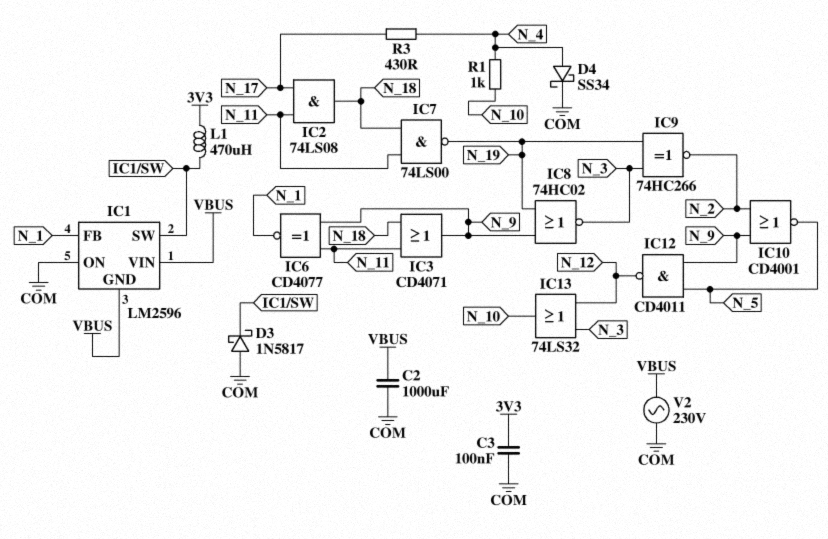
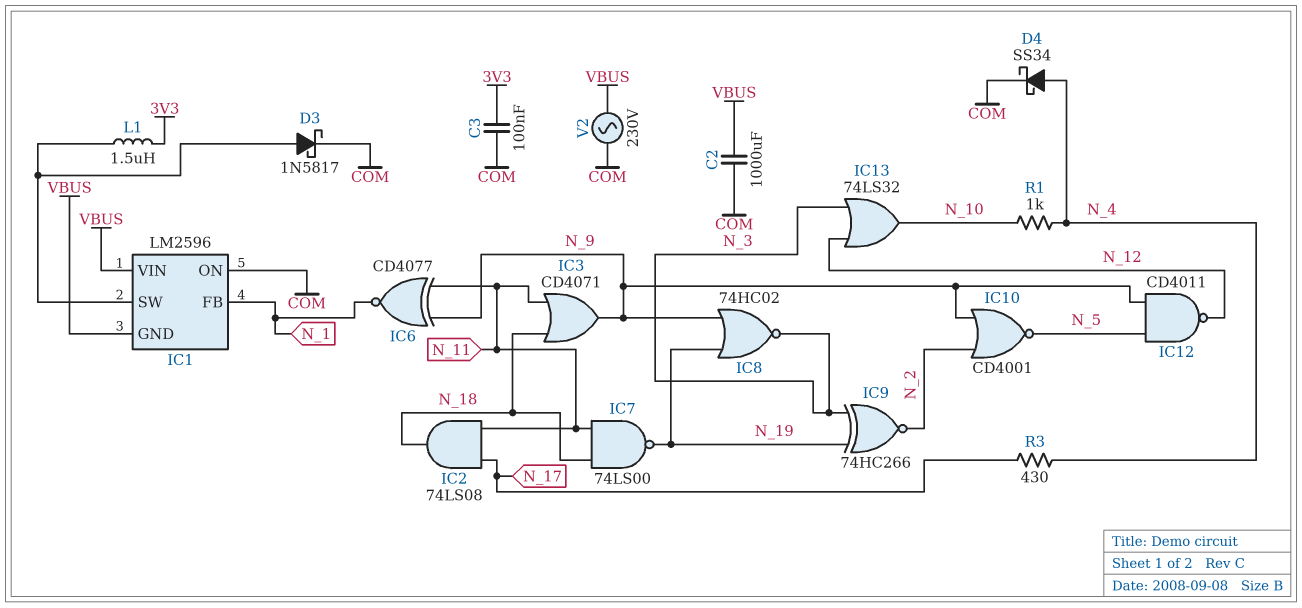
D3: schottky 1N5817 (A COM, K IC1/SW) -> schottky 1N5817 (A IC1/SW, K COM)
L1: 470uH (3V3, IC1/SW) -> 1.5uH (3V3, IC1/SW)

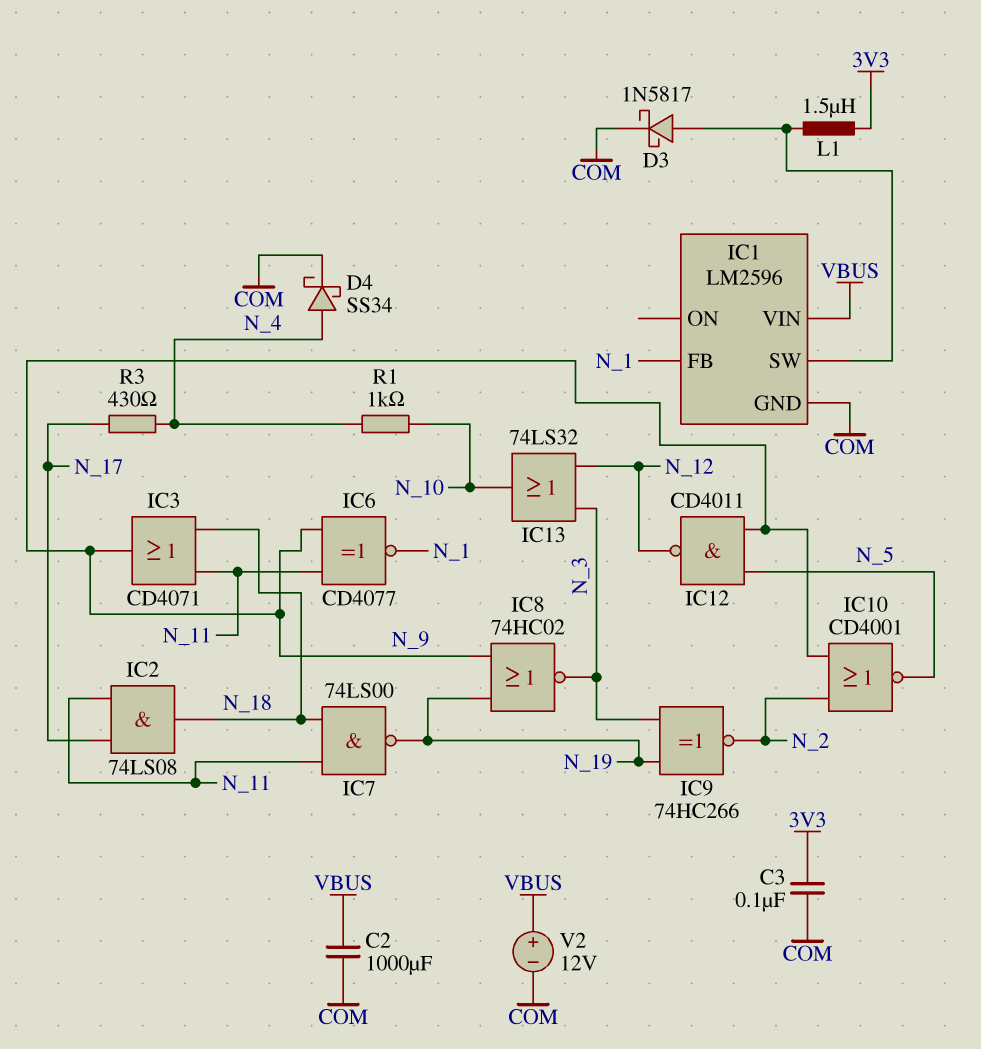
IC1 pin GND: VBUS -> COM
IC1 pin ON: COM -> none
V2: AC 230V (COM, VBUS) -> 12V (plus VBUS, minus COM)

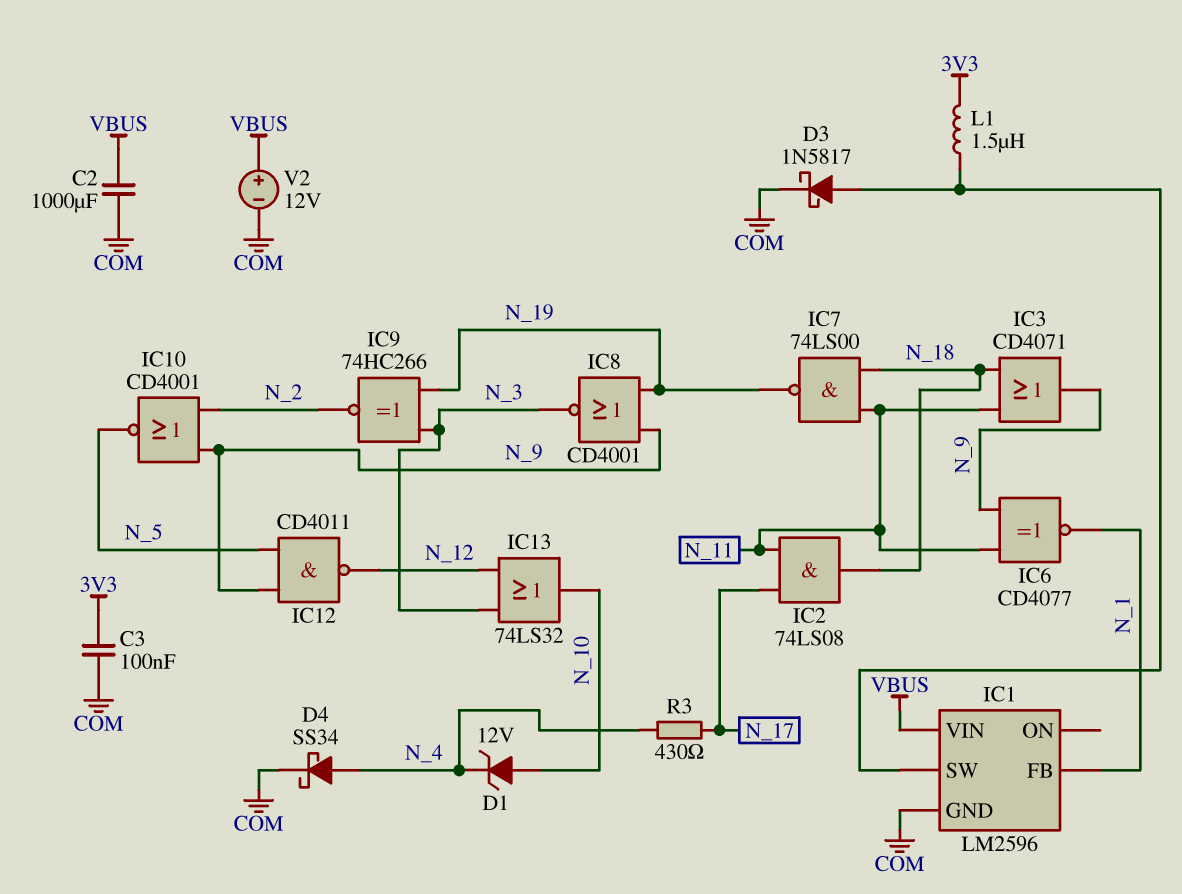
D1: none -> zener 12V (A N_10, K N_4)
IC8: NOR 74HC02 (in N_9, in N_19, out N_3) -> NOR CD4001 (in N_9, in N_19, out N_3)
R1: 1k (N_4, N_10) -> none

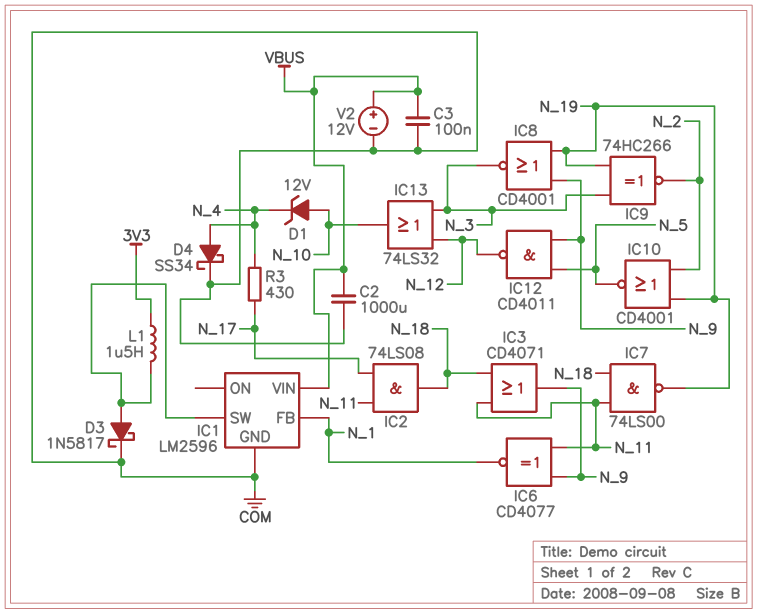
C3: 100nF (3V3, COM) -> 100nF (COM, VBUS)
IC10: NOR CD4001 (in N_2, in N_9, out N_5) -> NOR CD4001 (in N_2, in N_19, out N_5)

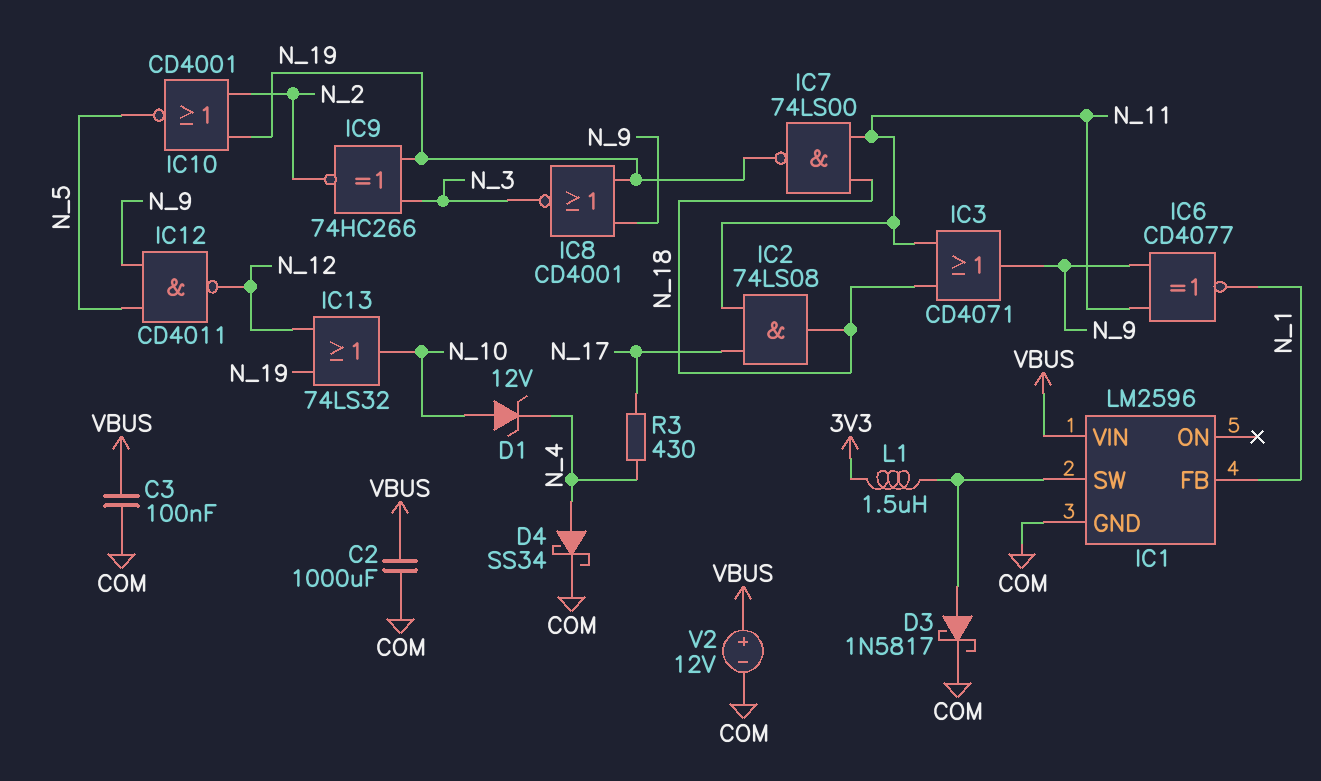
IC13: OR 74LS32 (in N_3, in N_12, out N_10) -> OR 74LS32 (in N_12, in N_19, out N_10)

